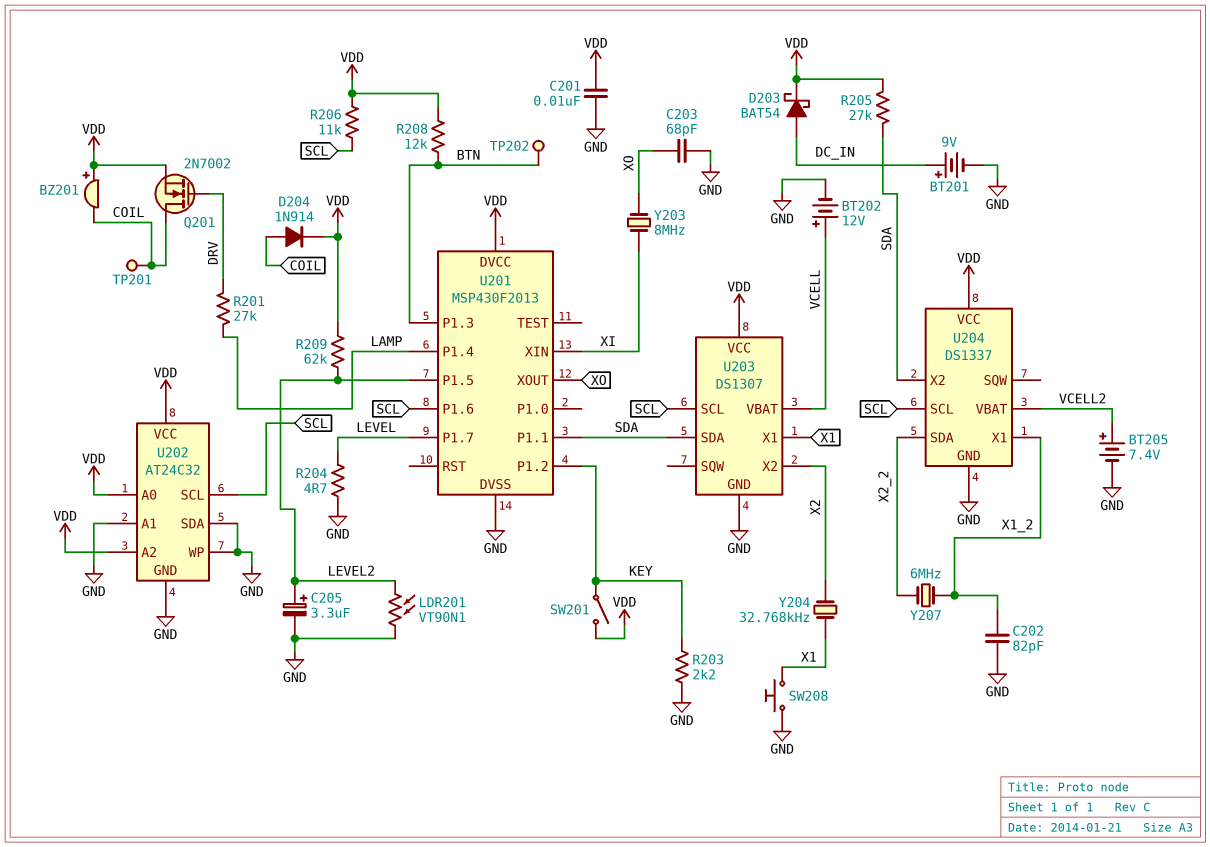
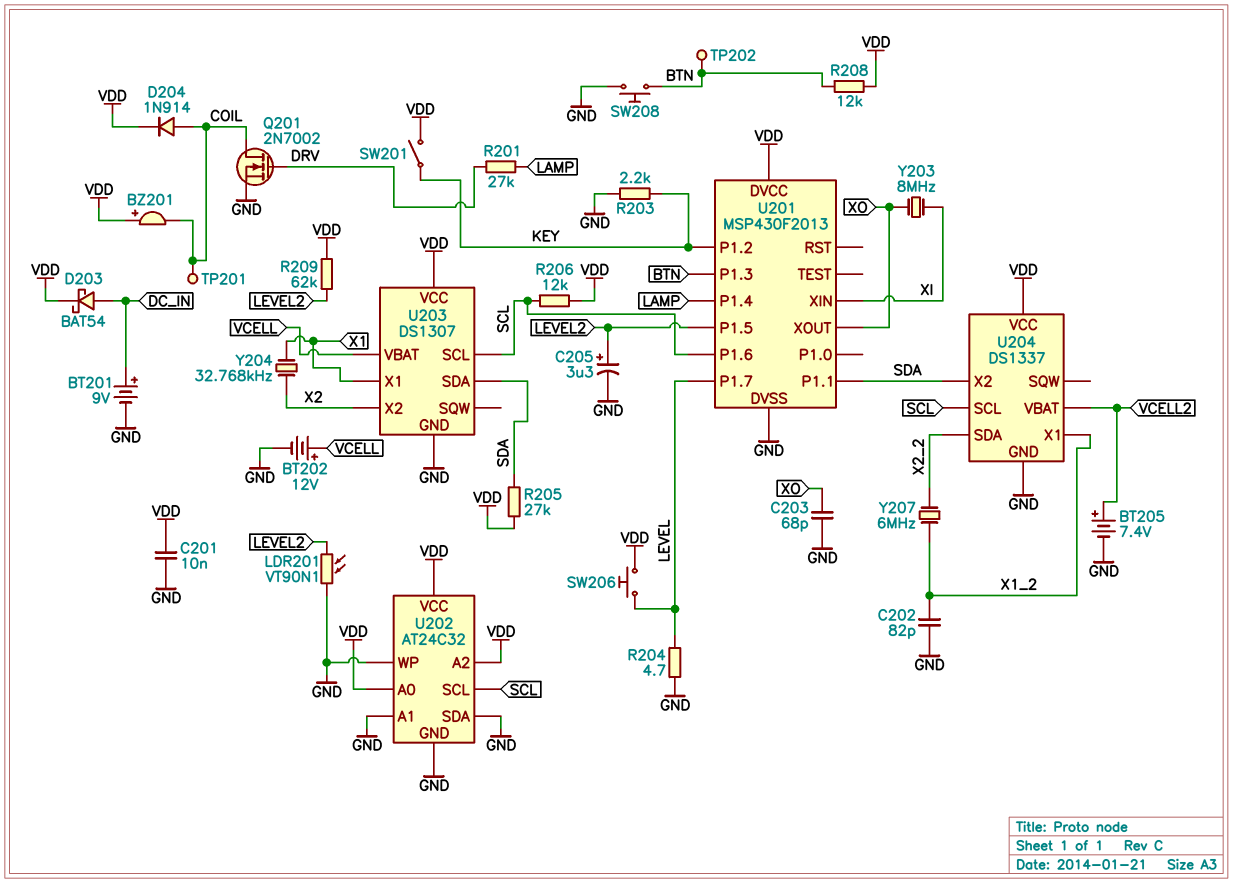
Q201: NMOS 2N7002 (G DRV, D COIL, S VDD) -> NMOS 2N7002 (G DRV, D COIL, S GND)
R206: 11k (SCL, VDD) -> 12k (SCL, VDD)
SW206: none -> button (LEVEL, VDD)
SW208: button (GND, X1) -> button (BTN, GND)

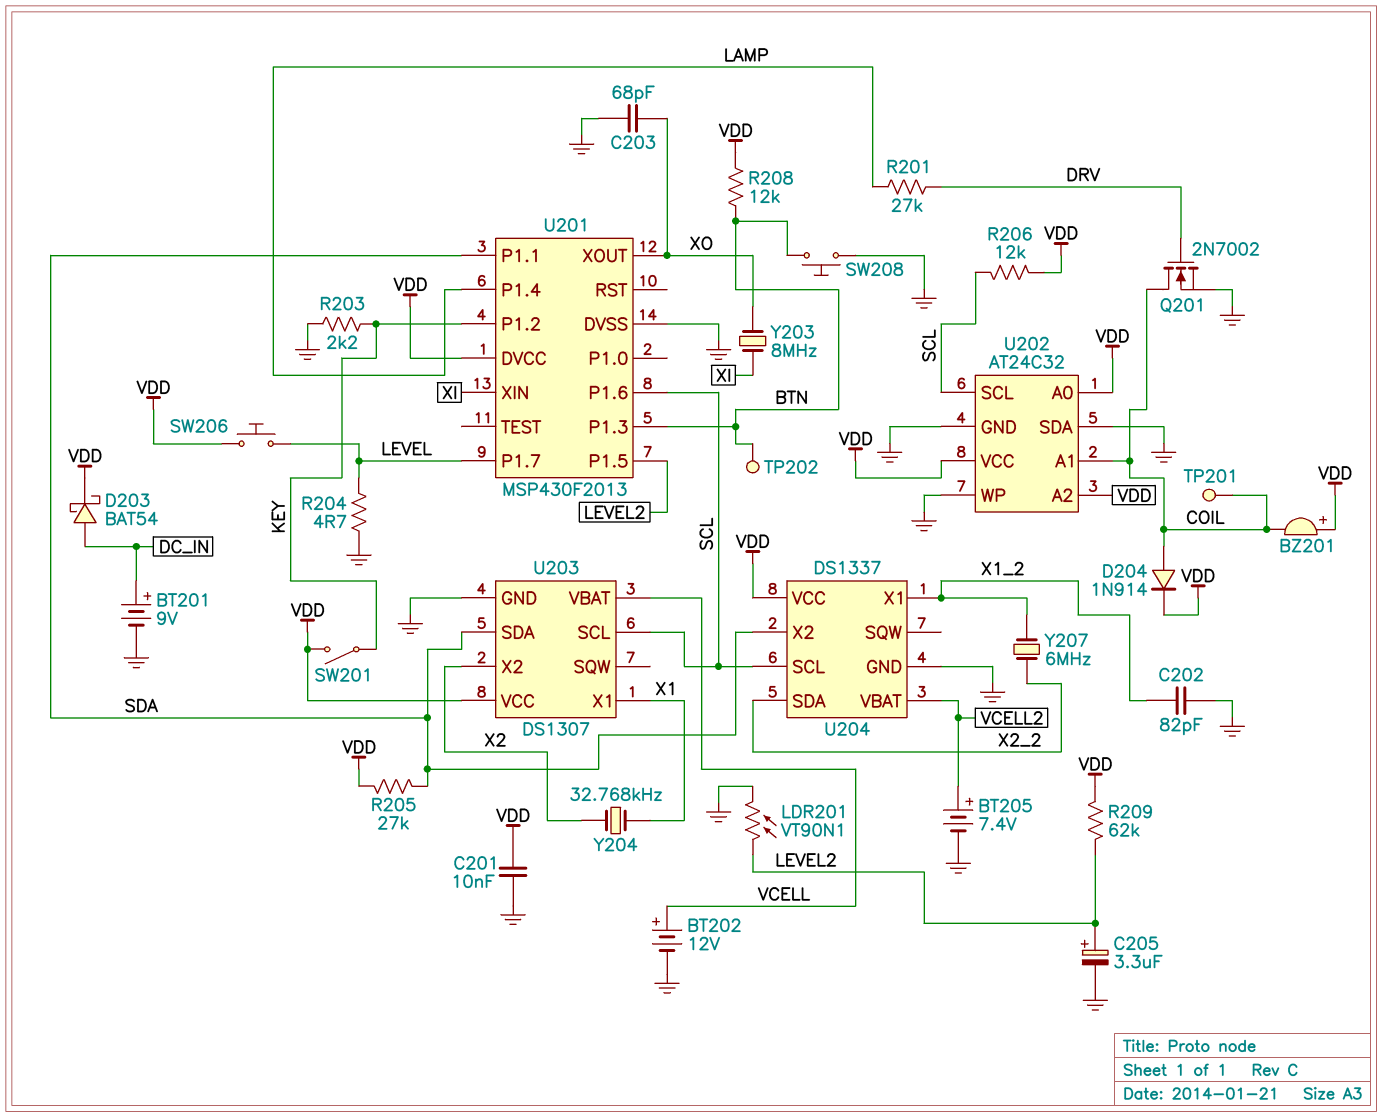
U202 pin A1: GND -> COIL

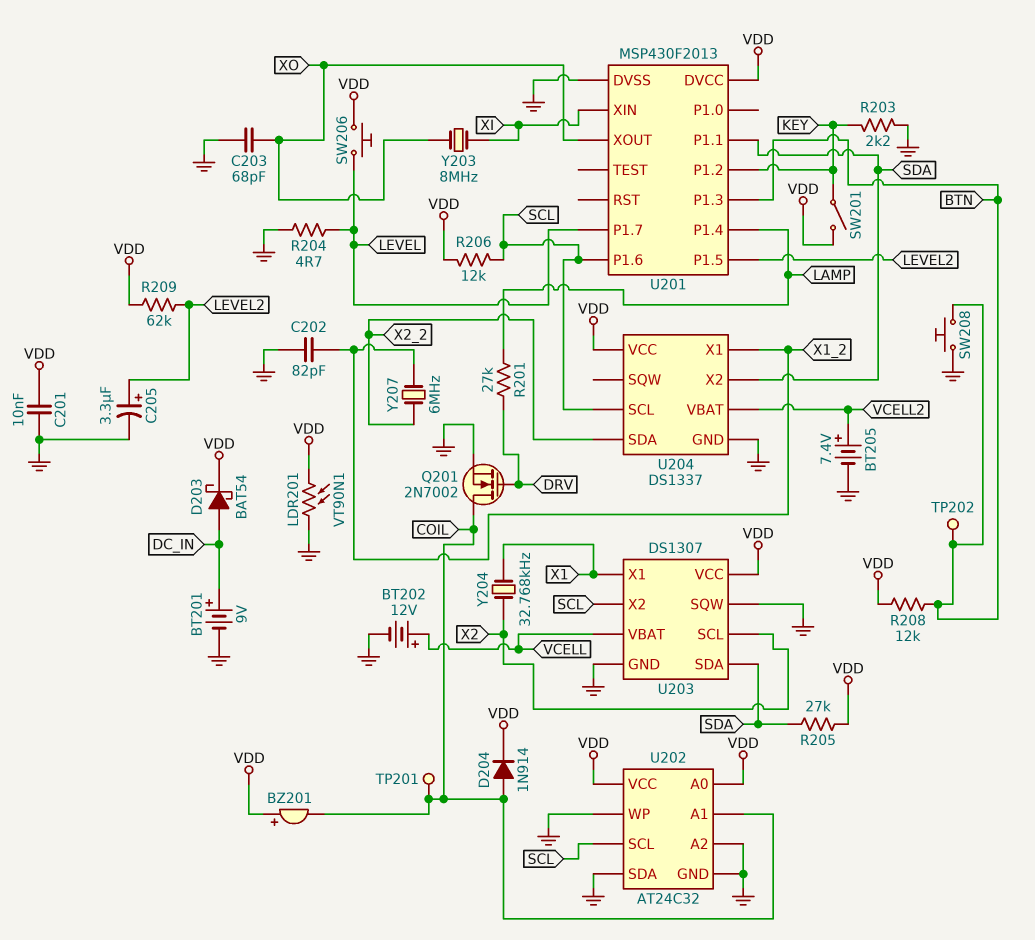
LDR201: VT90N1 (GND, LEVEL2) -> VT90N1 (GND, VDD)
U202 pin A2: VDD -> GND
U203 pin SCL: SCL -> X2
U203 pin SQW: none -> GND
U203 pin X2: X2 -> SCL

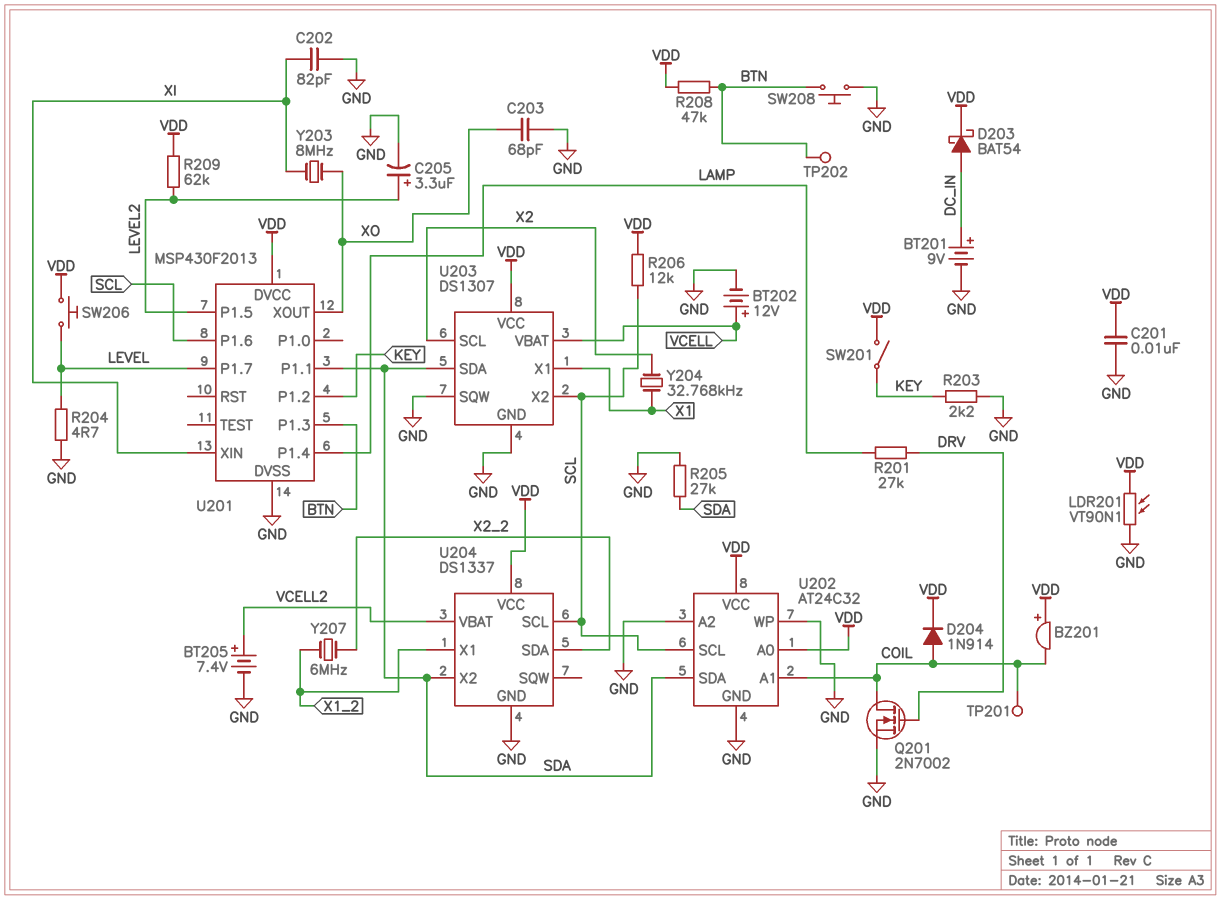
C202: 82pF (GND, X1_2) -> 82pF (GND, XI)
R205: 27k (SDA, VDD) -> 27k (GND, SDA)
R208: 12k (BTN, VDD) -> 47k (BTN, VDD)
U202 pin SDA: GND -> SDA

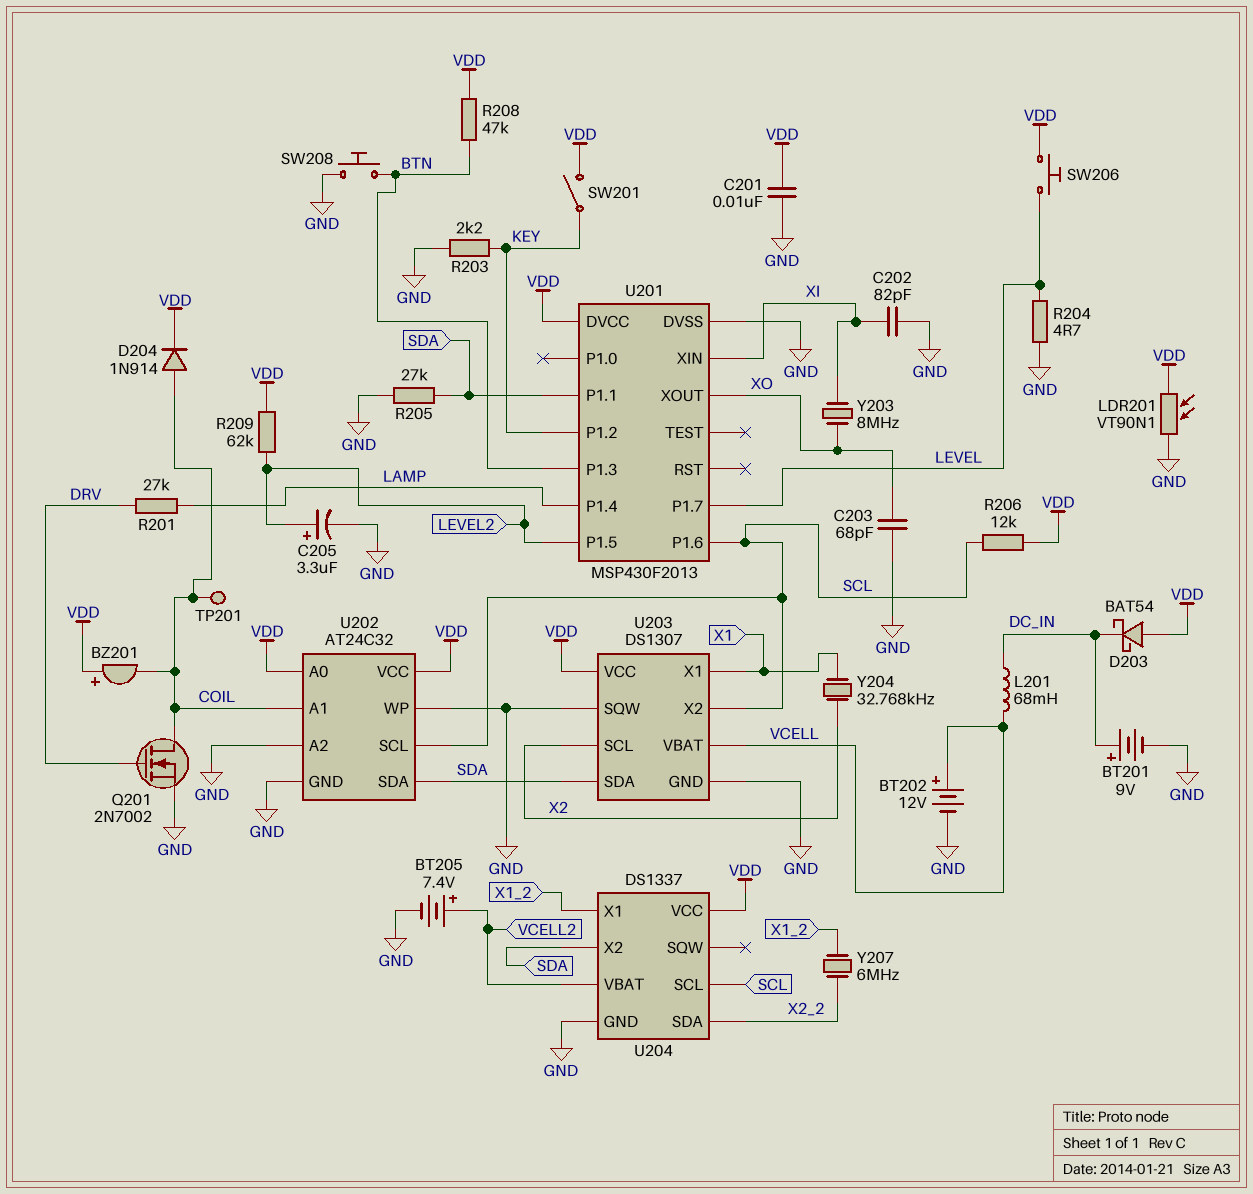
D203: schottky BAT54 (A DC_IN, K VDD) -> schottky BAT54 (A VDD, K DC_IN)
L201: none -> 68mH (DC_IN, VCELL)
TP202: test point (BTN) -> none

